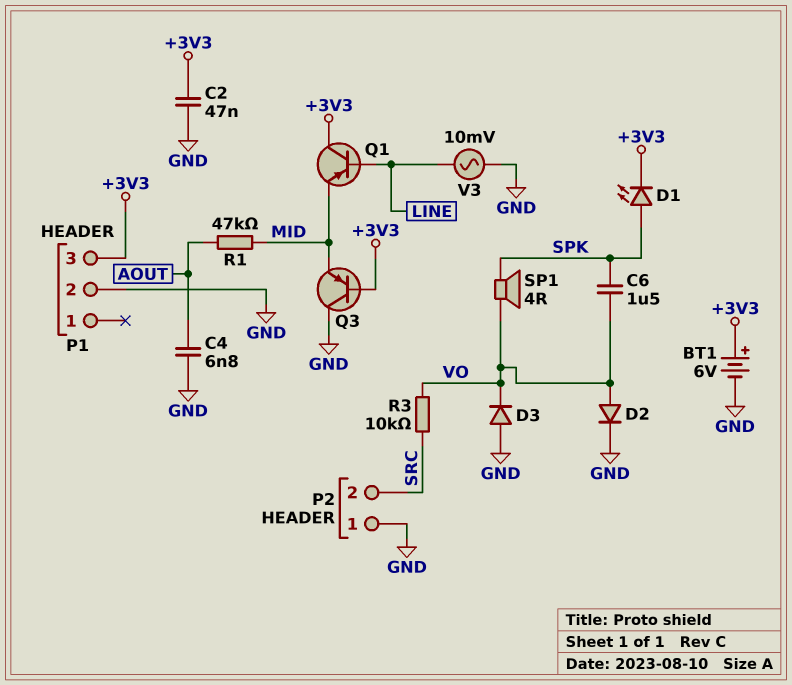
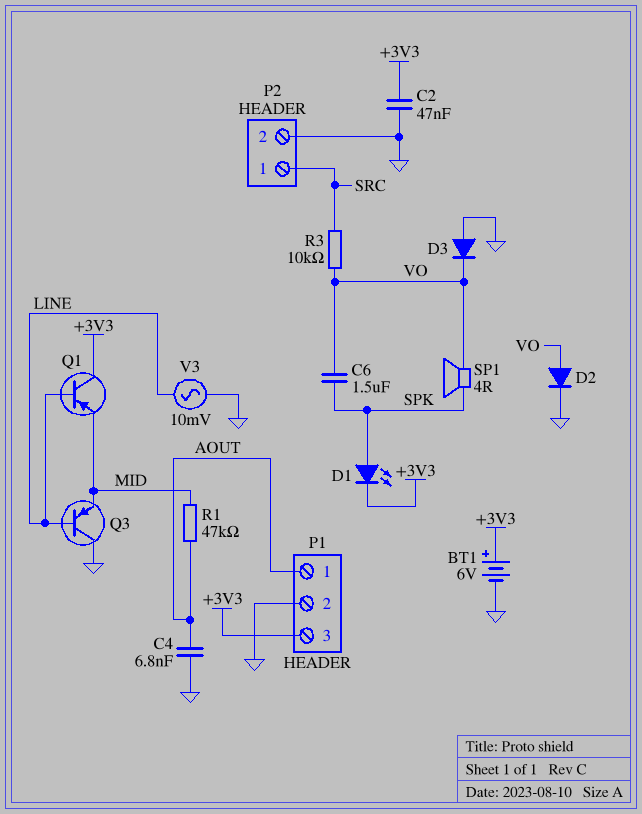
P1 pin 1: none -> AOUT
P2 pin 1: GND -> SRC
P2 pin 2: SRC -> GND
Q3: PNP (B +3V3, C GND, E MID) -> PNP (B LINE, C GND, E MID)

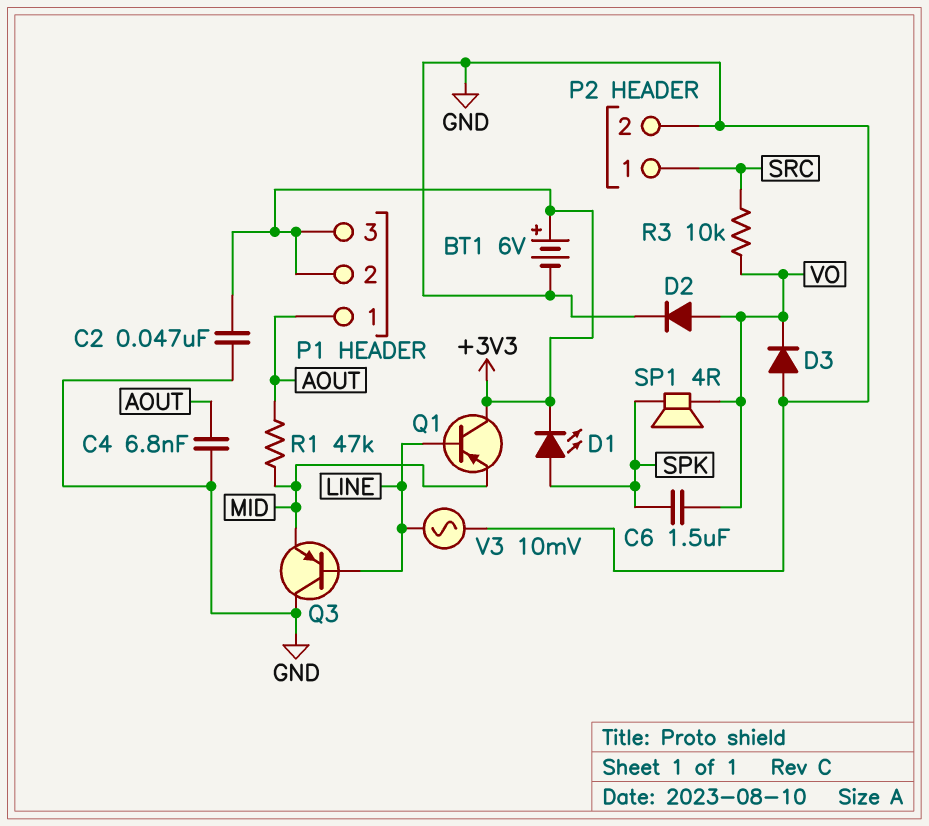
P1 pin 2: GND -> +3V3

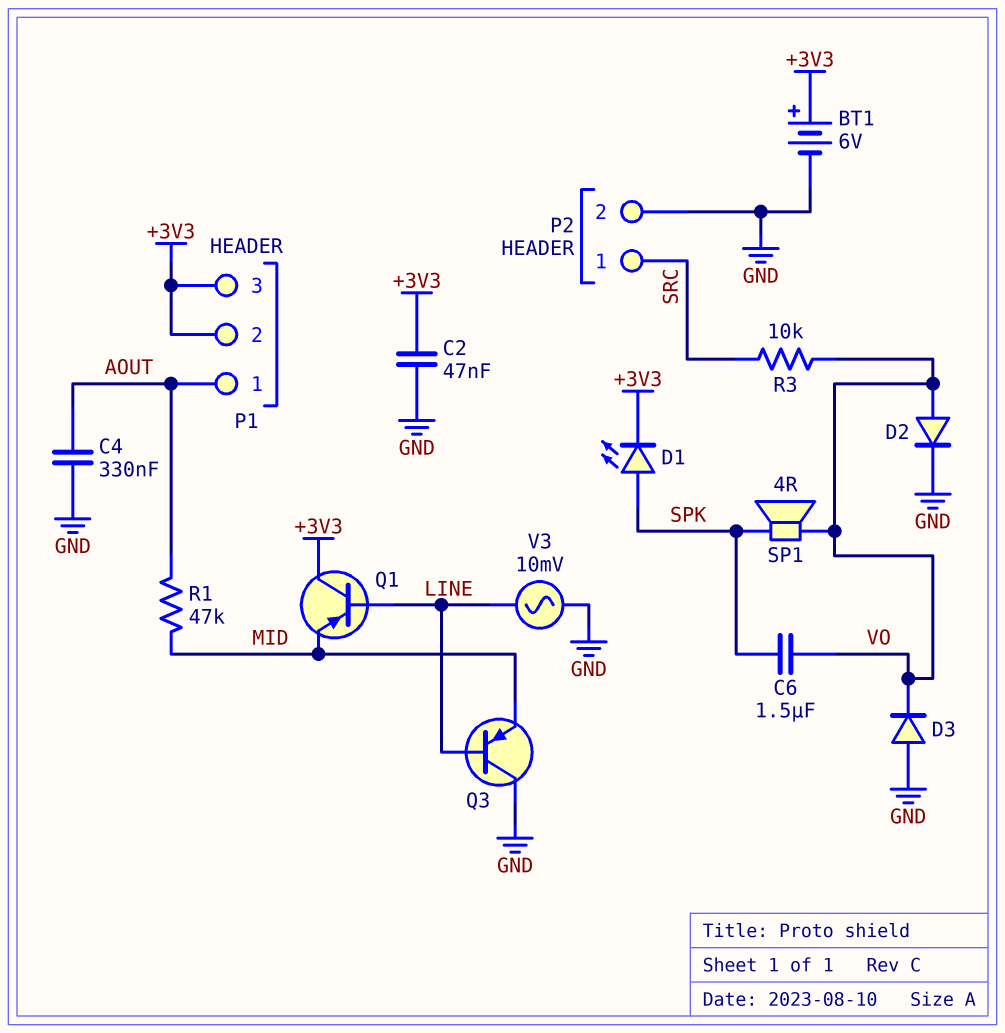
C4: 6.8nF (AOUT, GND) -> 330nF (AOUT, GND)

